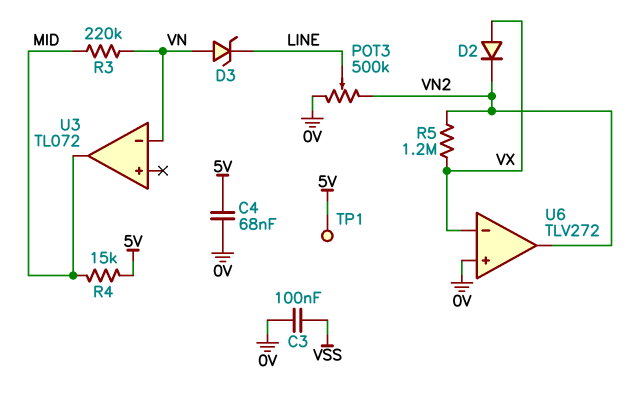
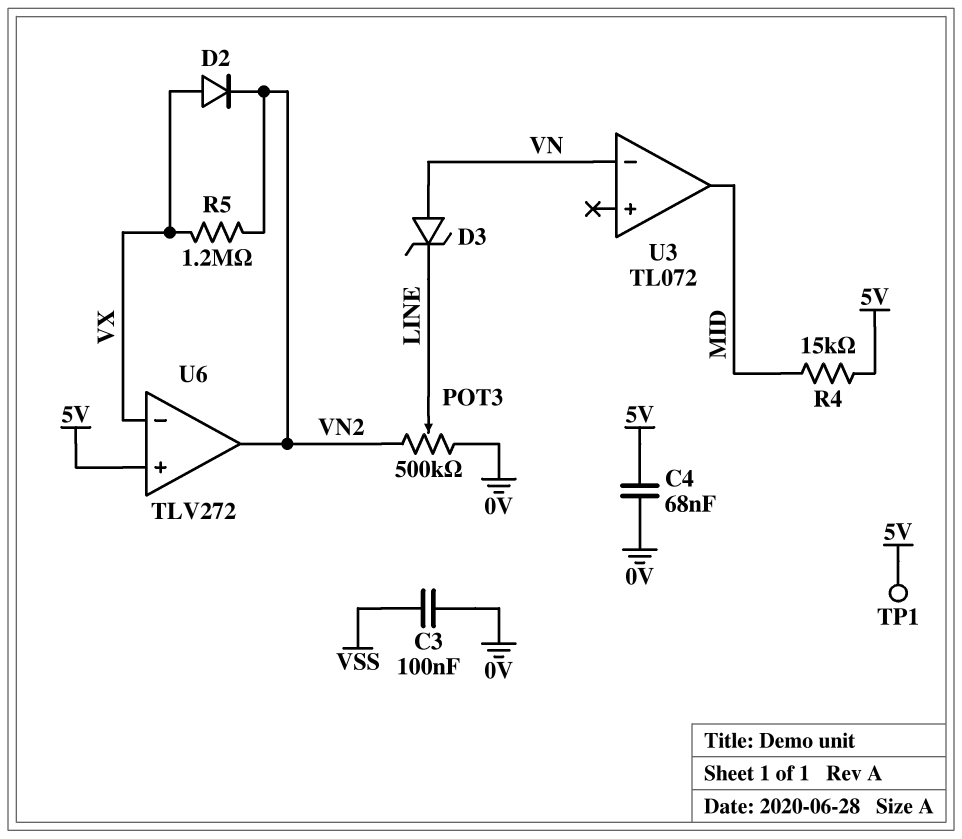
R3: 220k (MID, VN) -> none
U6 pin in+: 0V -> 5V

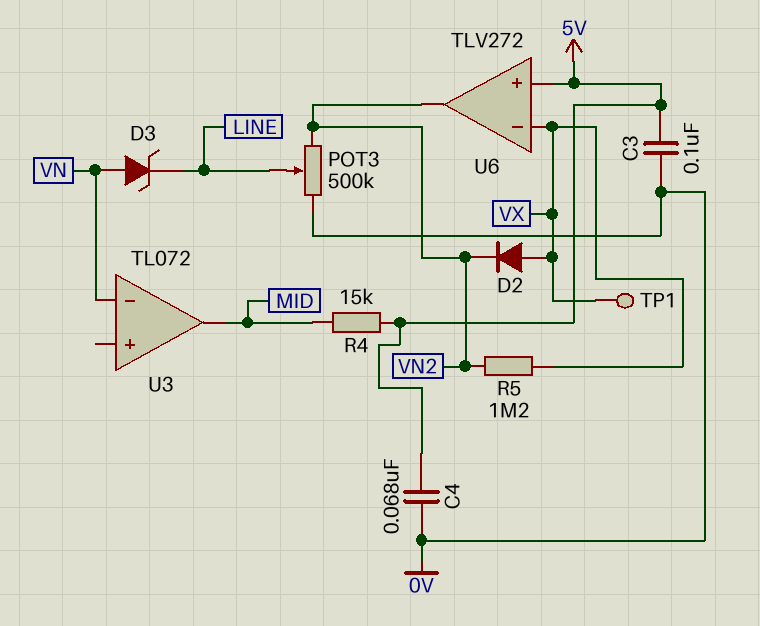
C3: 100nF (0V, VSS) -> 100nF (0V, 5V)
TP1: test point (5V) -> test point (VX)

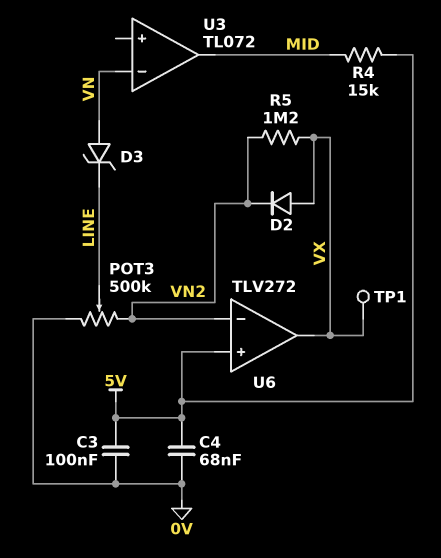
U6 pin in-: VX -> VN2
U6 pin out: VN2 -> VX

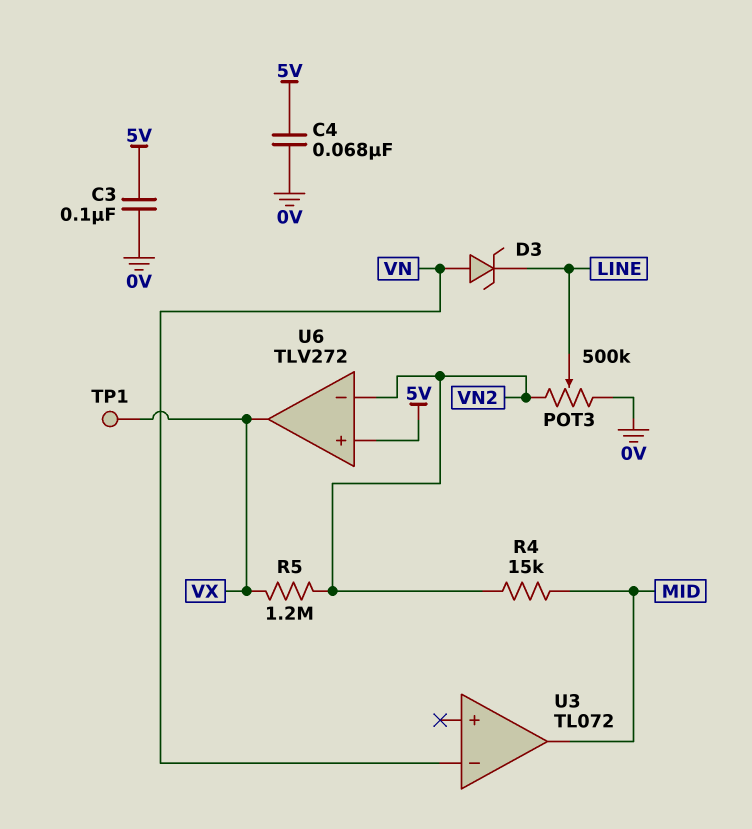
D2: diode (A VX, K VN2) -> none
R4: 15k (5V, MID) -> 15k (MID, VN2)

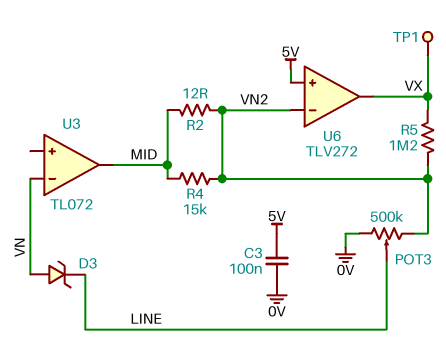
C4: 68nF (0V, 5V) -> none
R2: none -> 12 (MID, VN2)

